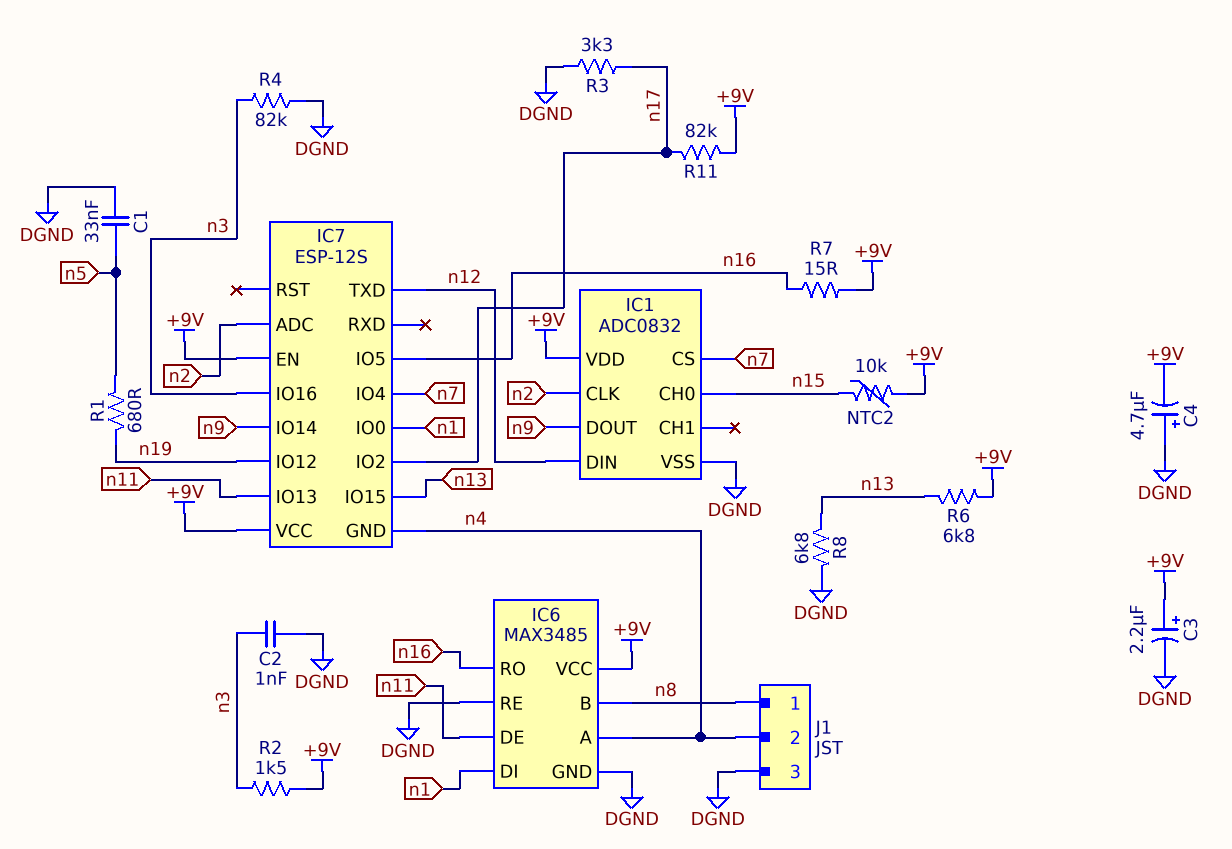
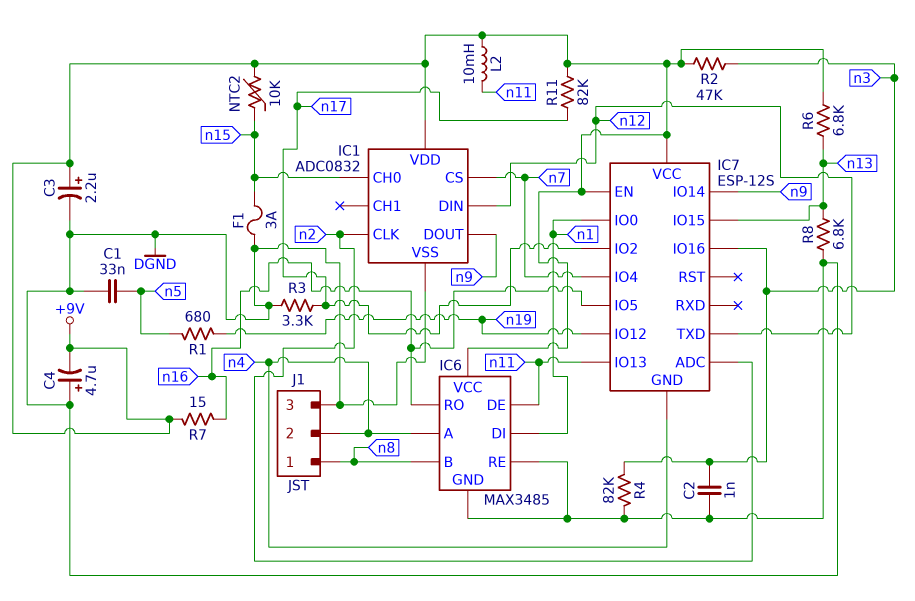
F1: none -> 3A (DGND, n15)
L2: none -> 10mH (+9V, n11)
R2: 1.5k (+9V, n3) -> 47k (+9V, n3)

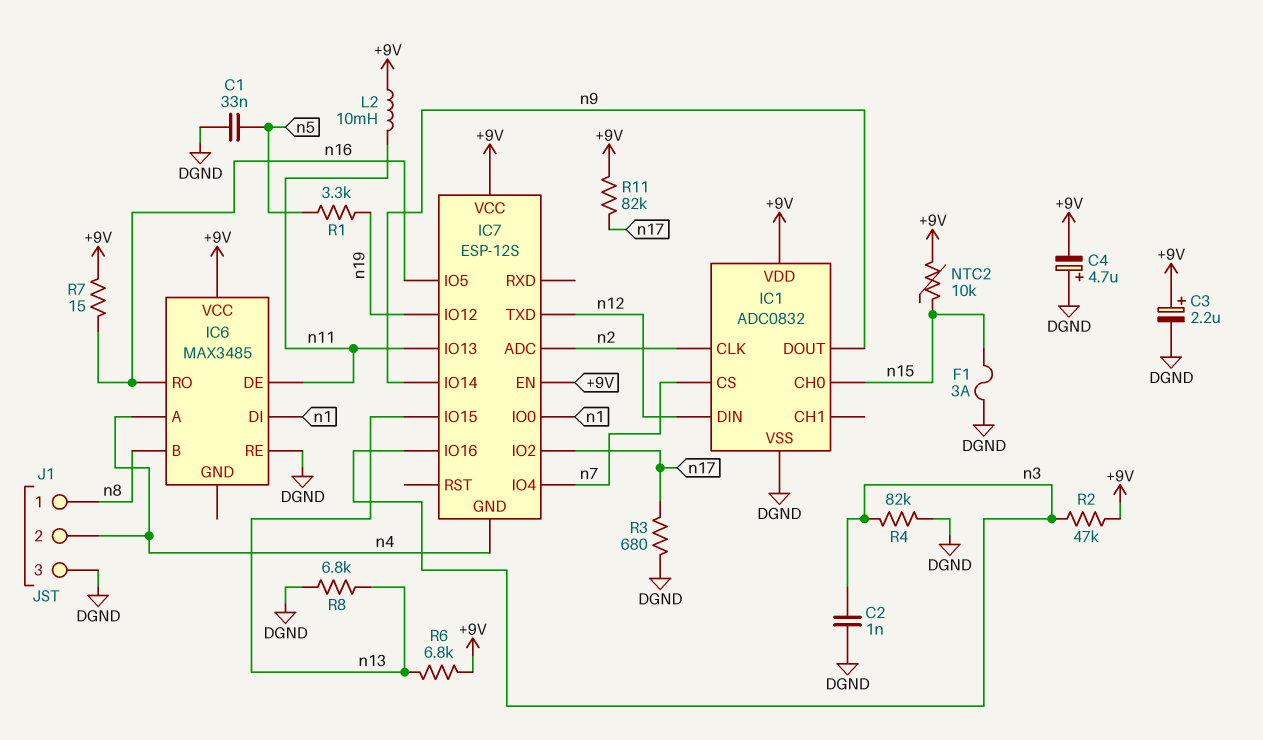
IC6 pin GND: DGND -> none
R1: 680 (n5, n19) -> 3.3k (n5, n19)
R3: 3.3k (DGND, n17) -> 680 (DGND, n17)

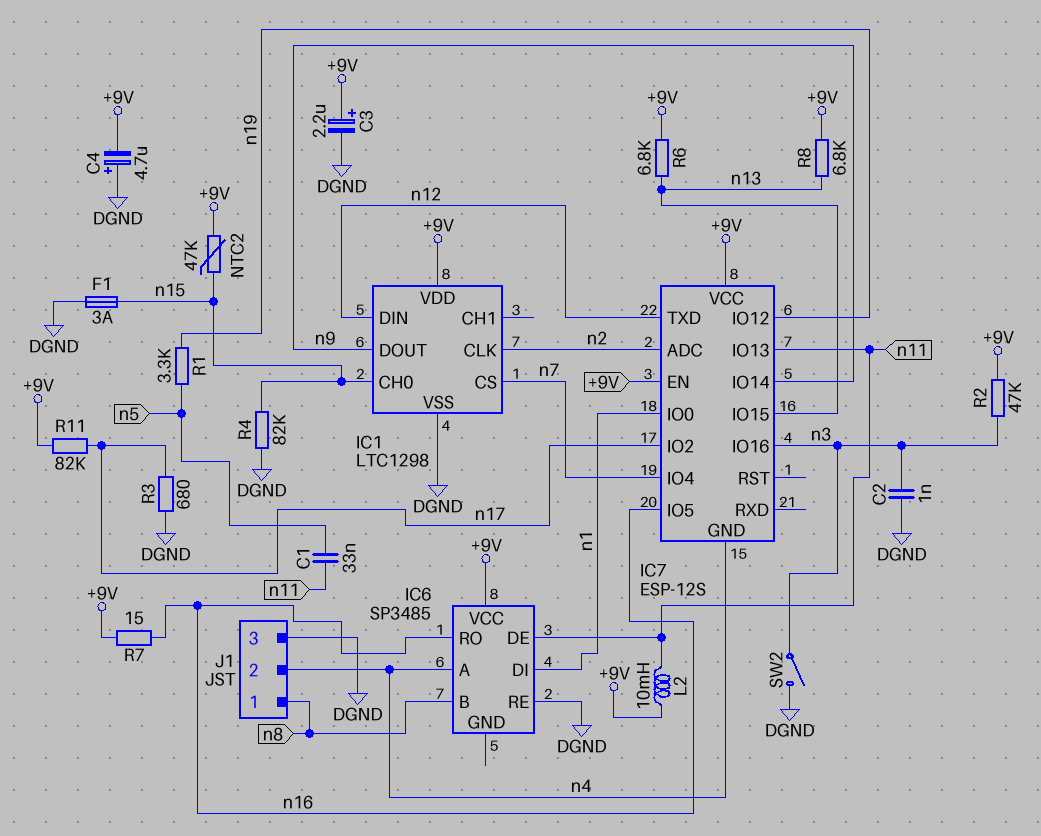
C1: 33nF (DGND, n5) -> 33nF (n5, n11)
IC1: ADC0832 -> LTC1298
IC6: MAX3485 -> SP3485
NTC2: 10k (+9V, n15) -> 47k (+9V, n15)
R4: 82k (DGND, n3) -> 82k (DGND, n15)
R8: 6.8k (DGND, n13) -> 6.8k (+9V, n13)
SW2: none -> switch (DGND, n3)

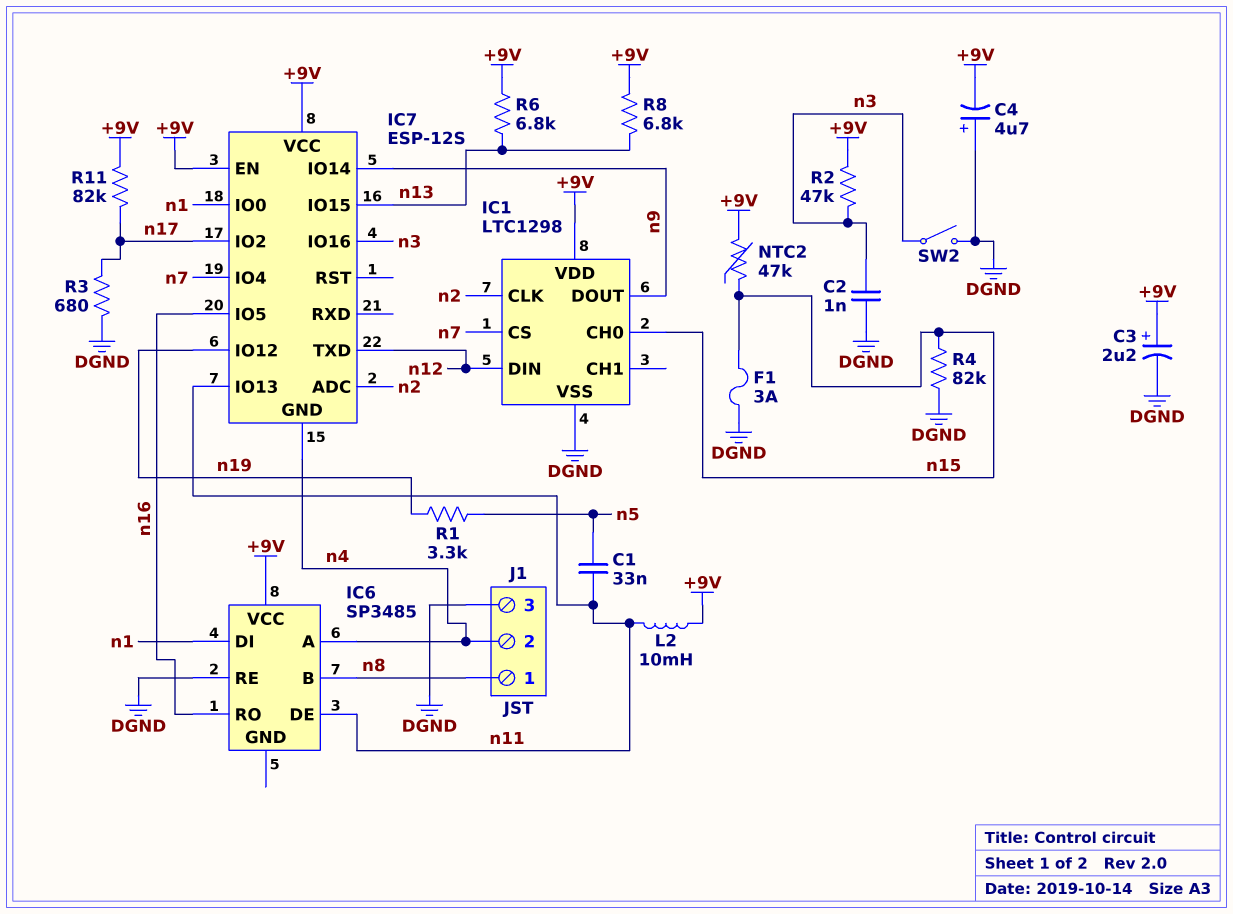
R7: 15 (+9V, n16) -> none

